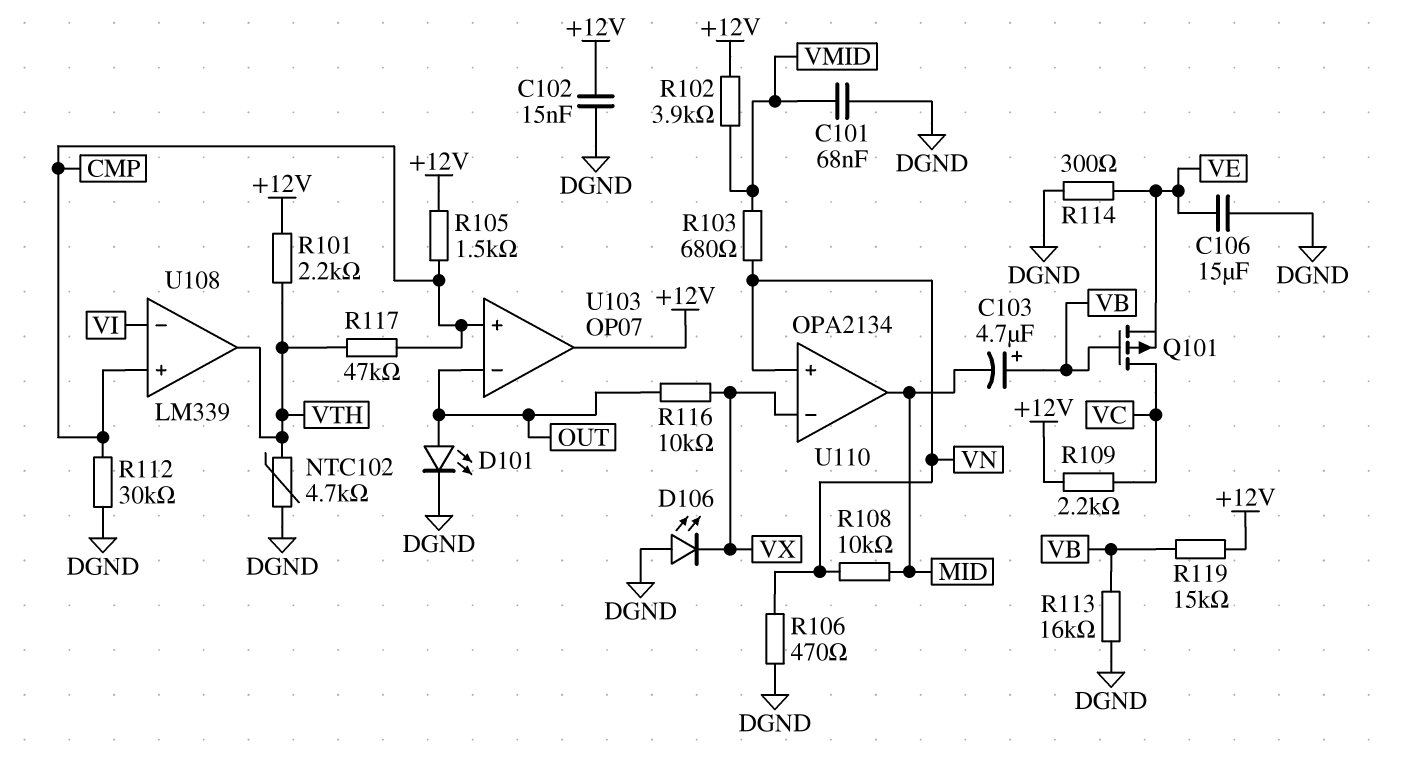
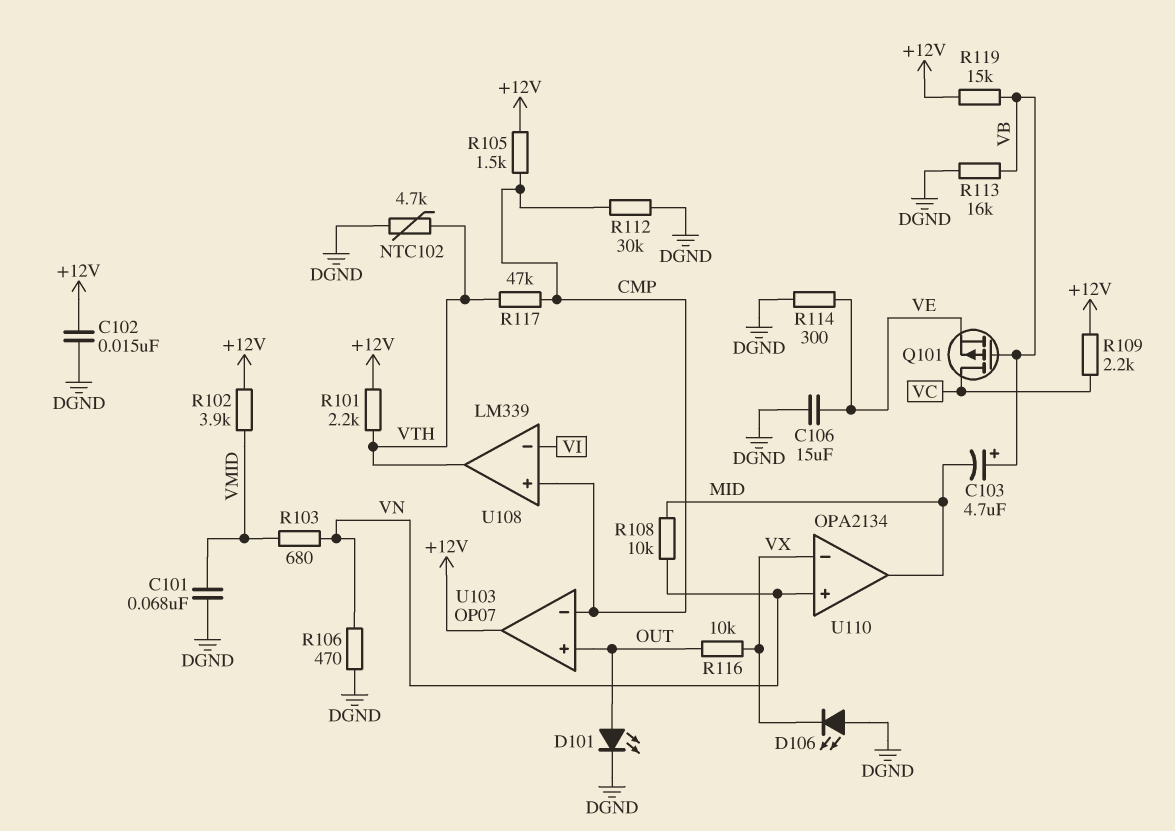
U103 pin in+: CMP -> OUT
U103 pin in-: OUT -> CMP

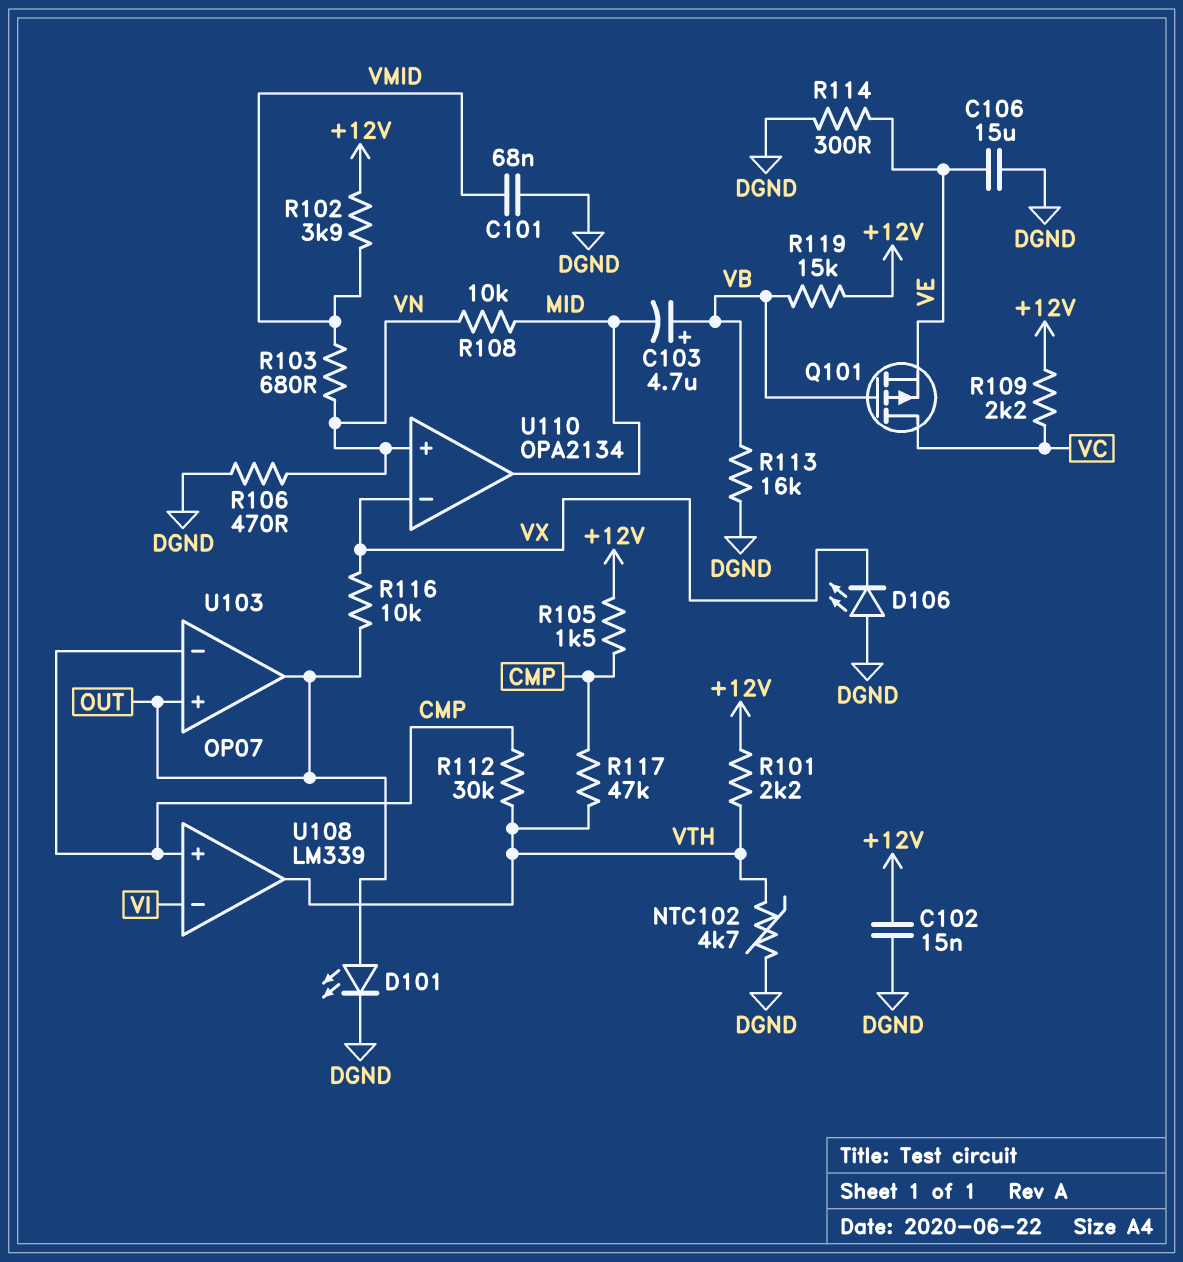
R112: 30k (CMP, DGND) -> 30k (CMP, VTH)
U103 pin out: +12V -> OUT

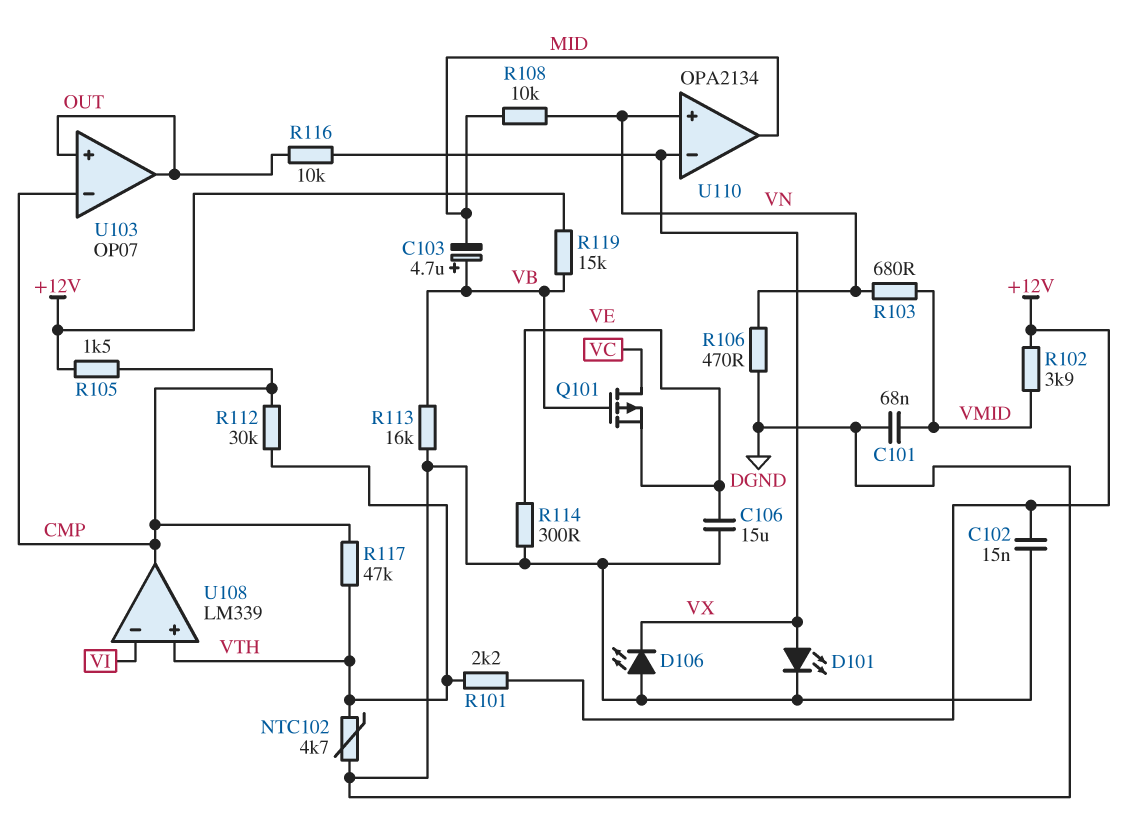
D101: LED (A OUT, K DGND) -> LED (A VX, K DGND)
R109: 2.2k (+12V, VC) -> none
U108 pin in+: CMP -> VTH
U108 pin out: VTH -> CMP

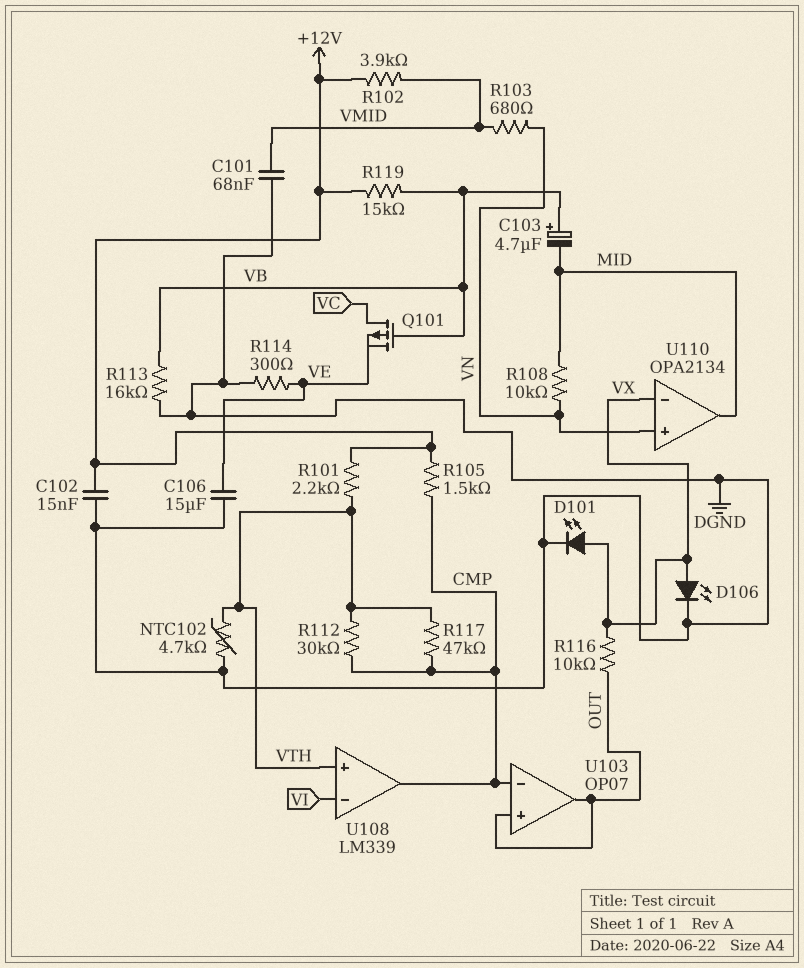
D106: LED (A DGND, K VX) -> LED (A VX, K DGND)
R106: 470 (DGND, VN) -> none

